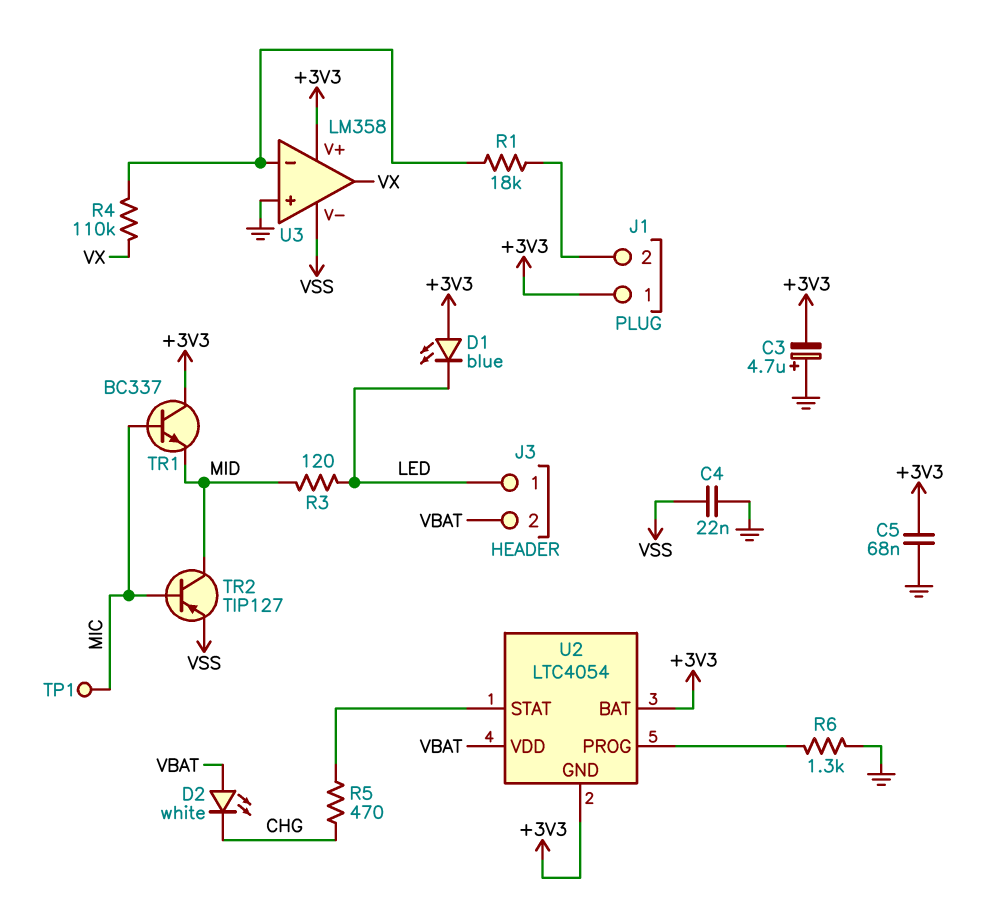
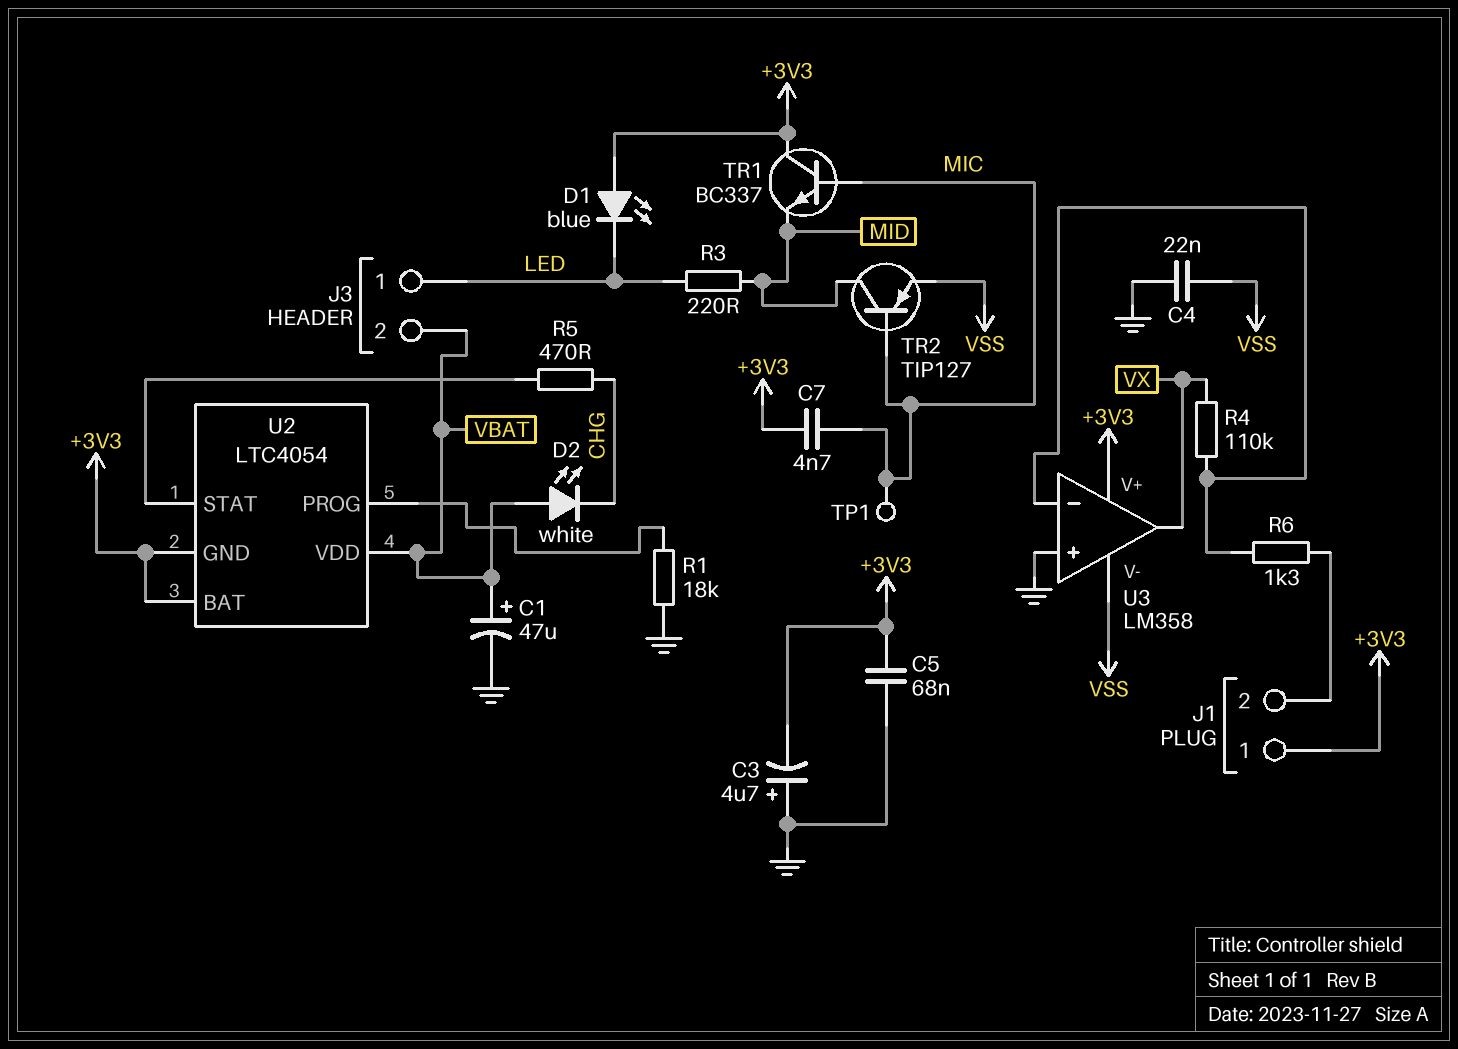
C1: none -> 47uF (plus VBAT, minus GND)
C7: none -> 4.7nF (+3V3, MIC)
R1: 18k (J1/2, U3/in-) -> 18k (GND, U2/PROG)
R3: 120 (LED, MID) -> 220 (LED, MID)
R6: 1.3k (GND, U2/PROG) -> 1.3k (J1/2, U3/in-)

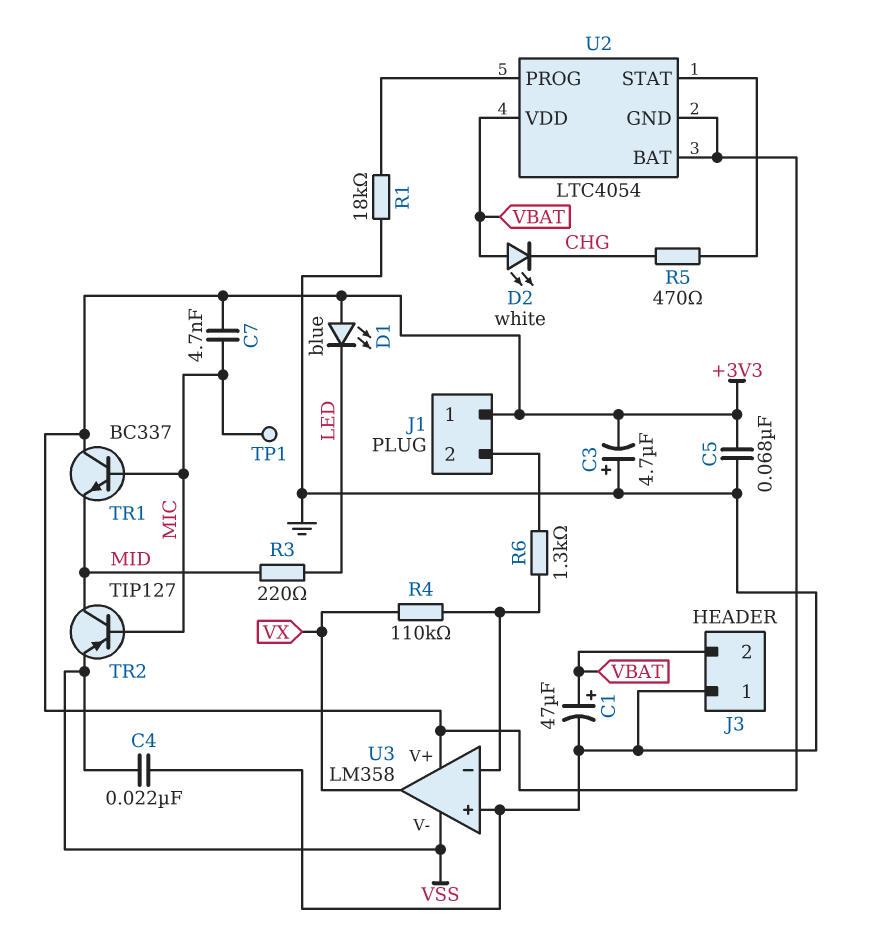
J3 pin 1: LED -> GND

